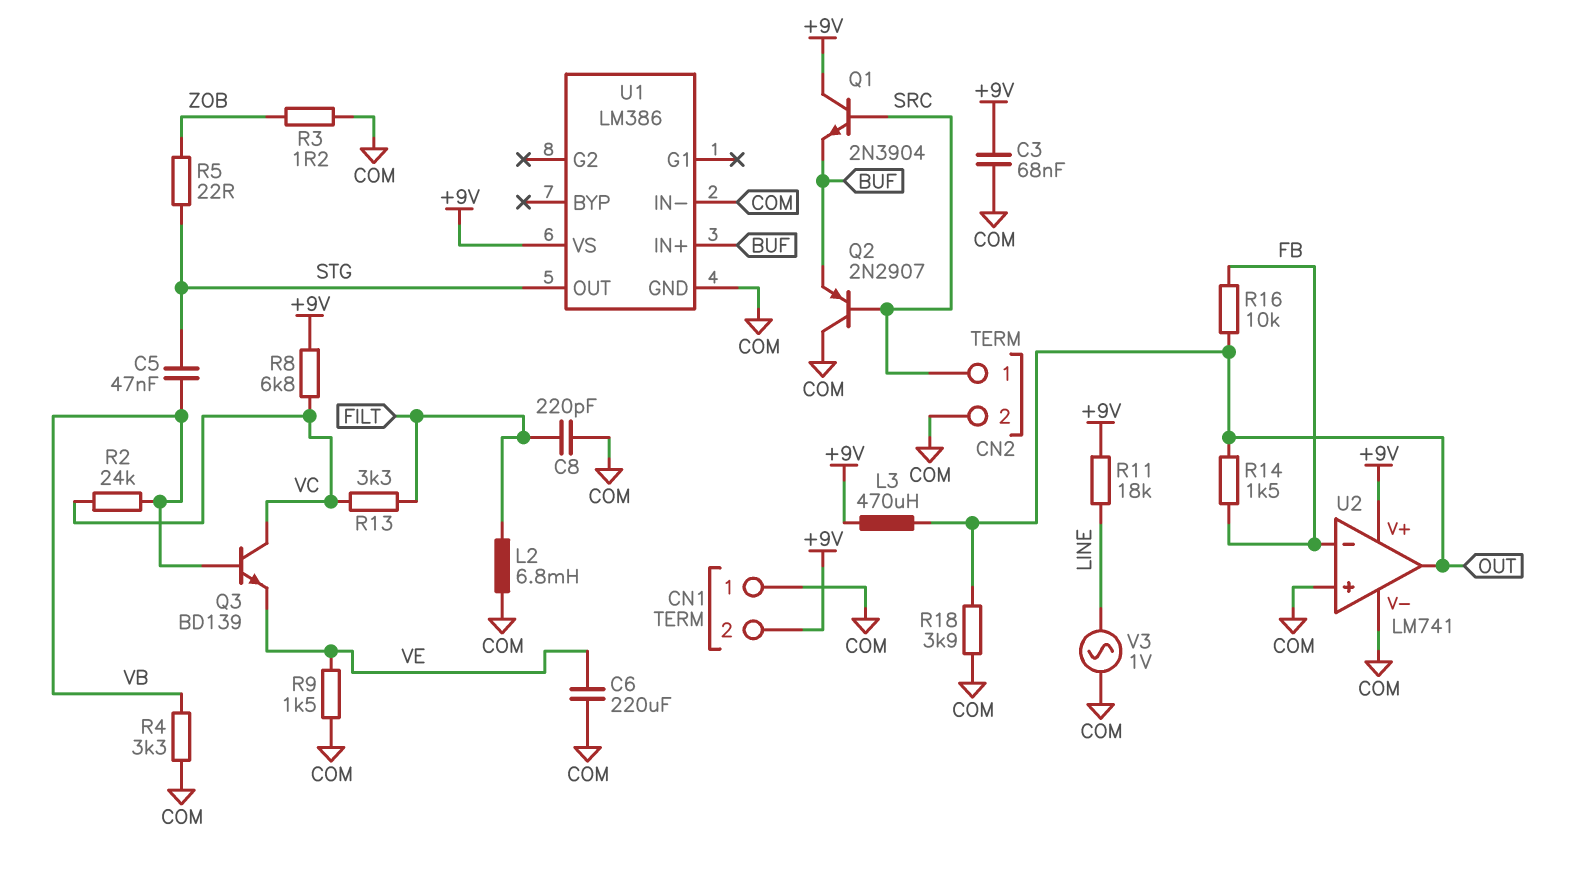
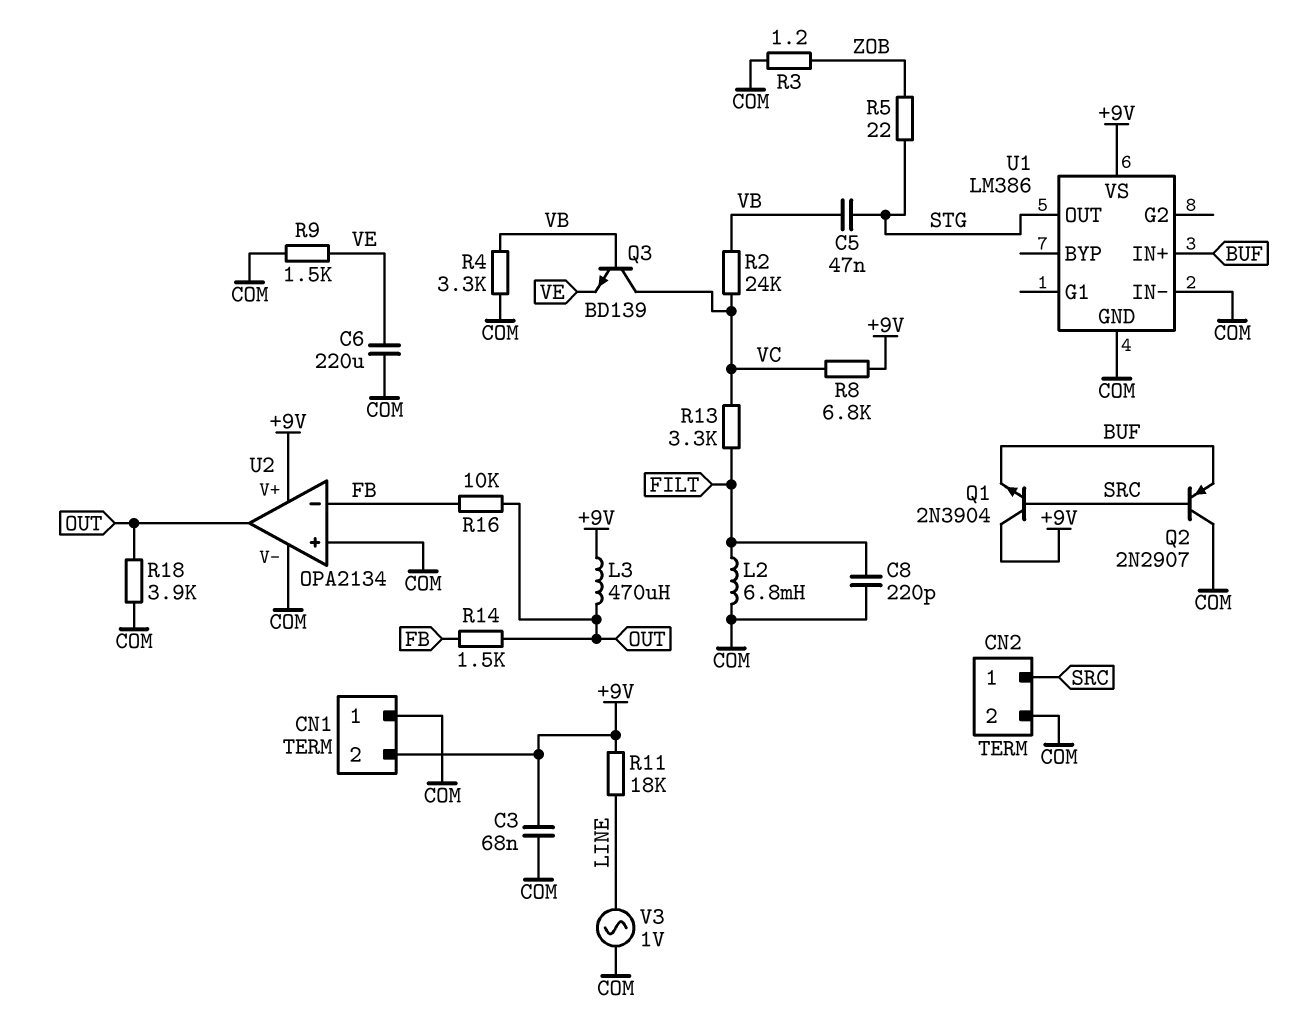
U2: LM741 -> OPA2134

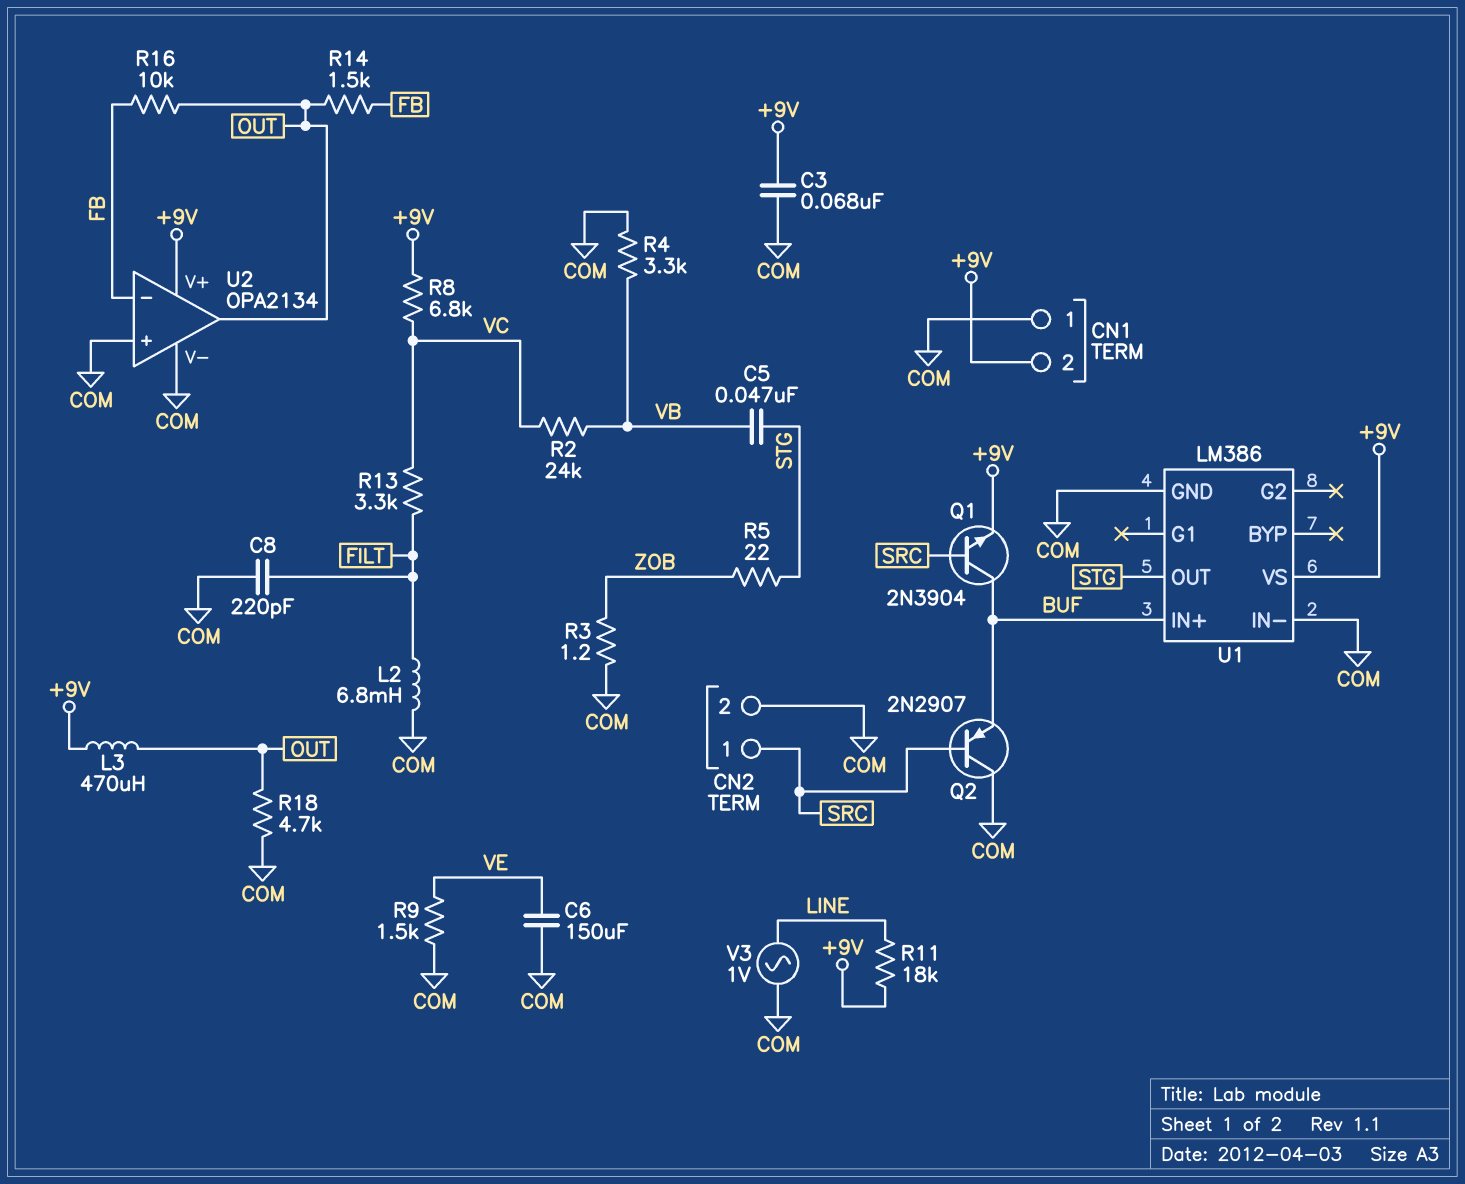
C6: 220uF (COM, VE) -> 150uF (COM, VE)
Q1: NPN 2N3904 (B SRC, C +9V, E BUF) -> NPN 2N3904 (B SRC, C BUF, E +9V)
Q3: NPN BD139 (B VB, C VC, E VE) -> none
R18: 3.9k (COM, OUT) -> 4.7k (COM, OUT)

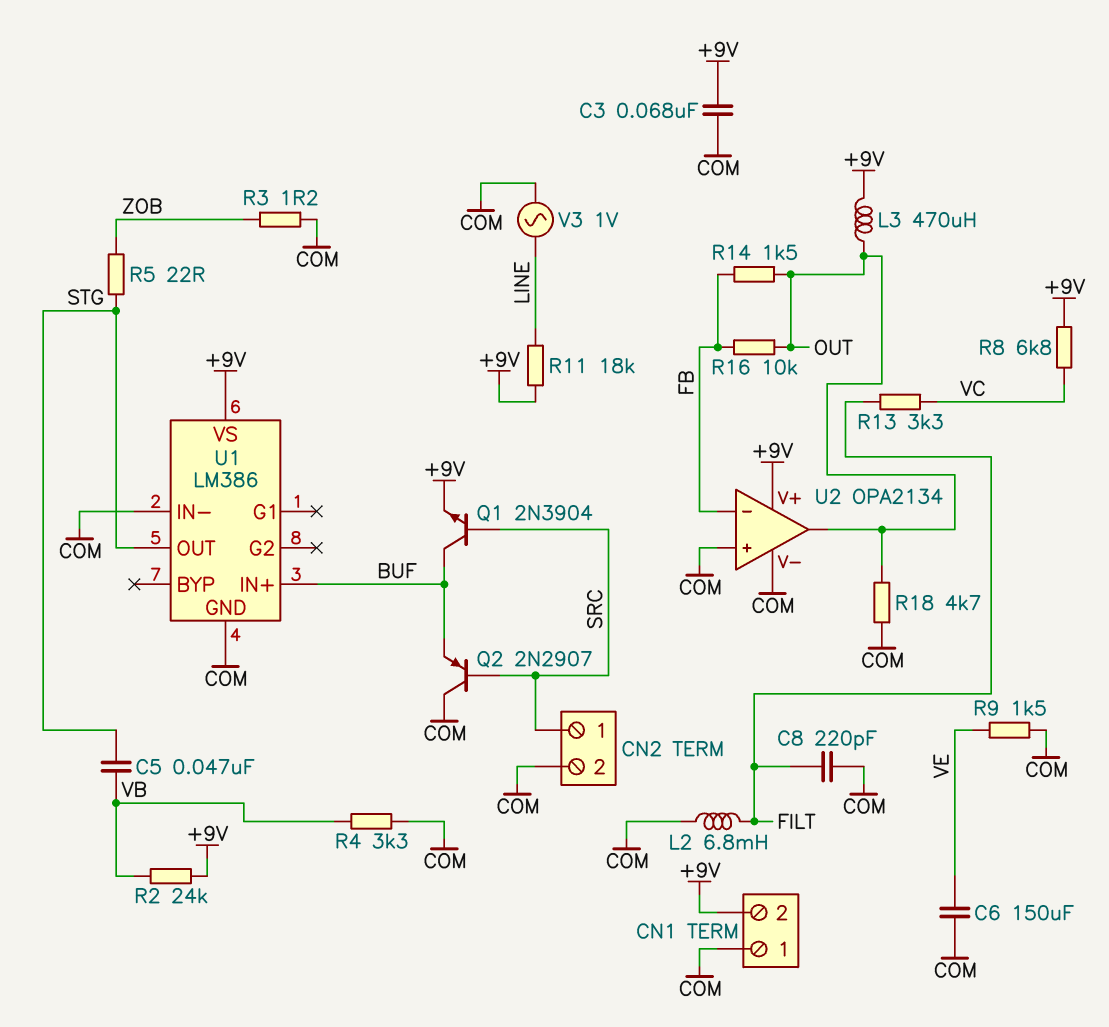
R2: 24k (VB, VC) -> 24k (+9V, VB)

